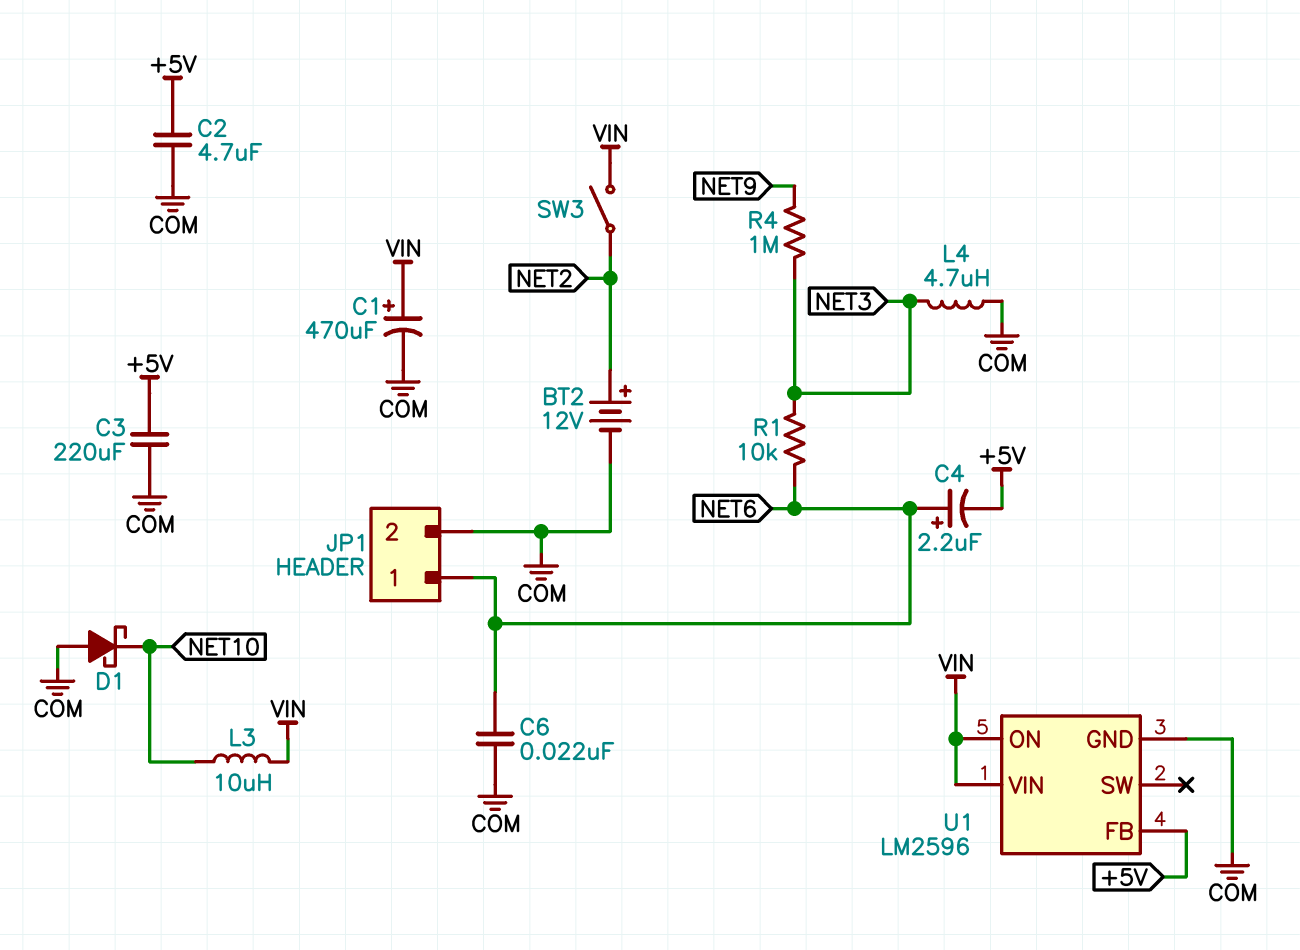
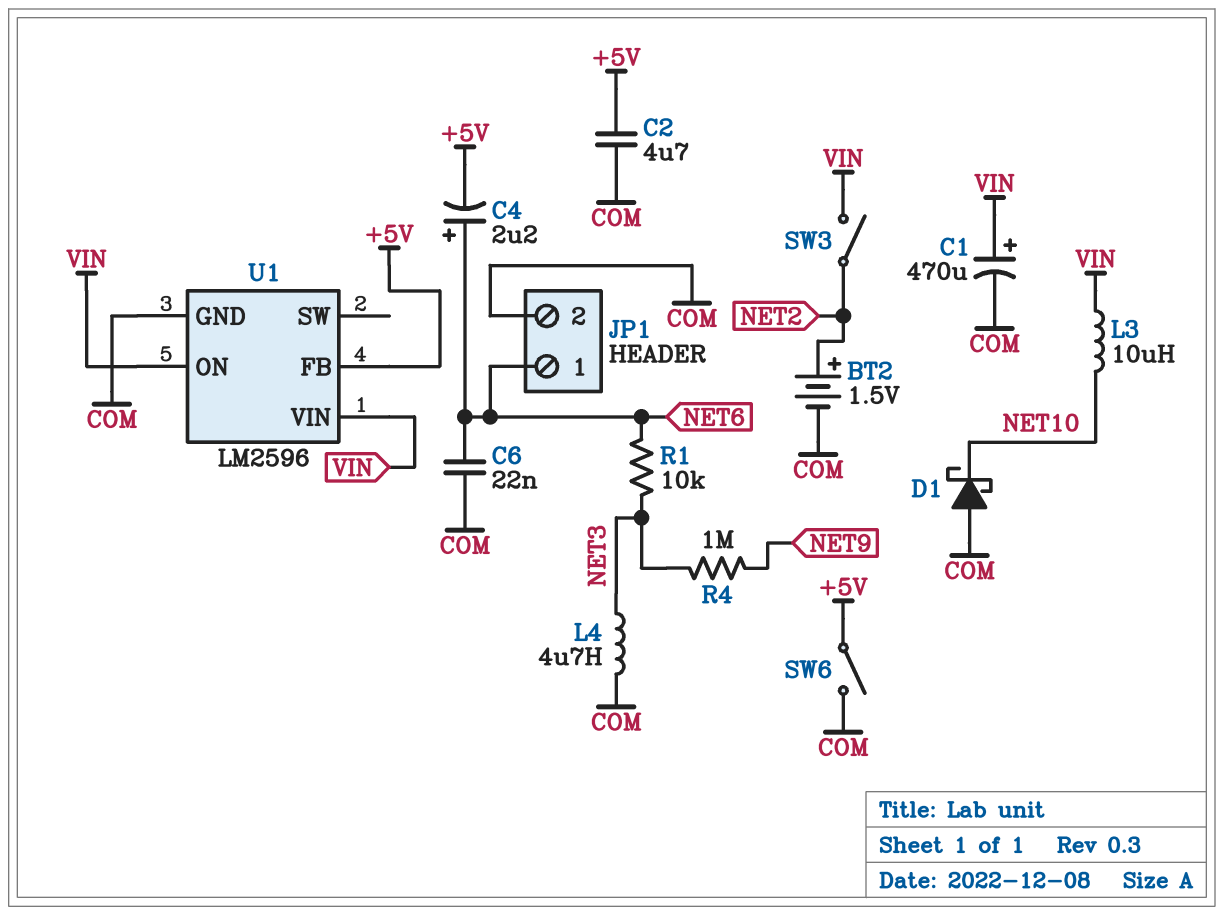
BT2: 12V (plus NET2, minus COM) -> 1.5V (plus NET2, minus COM)
C3: 220uF (+5V, COM) -> none
SW6: none -> switch (+5V, COM)

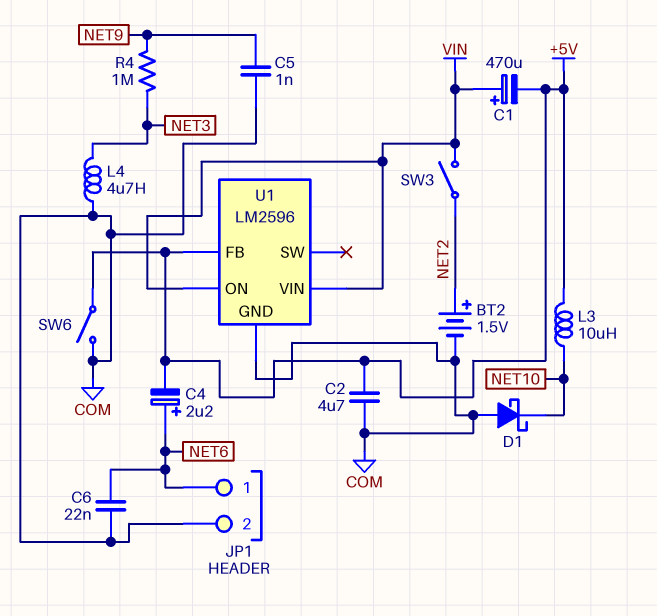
C1: 470uF (plus VIN, minus COM) -> 470uF (plus VIN, minus +5V)
C5: none -> 1nF (COM, NET9)
L3: 10uH (NET10, VIN) -> 10uH (+5V, NET10)
R1: 10k (NET3, NET6) -> none

